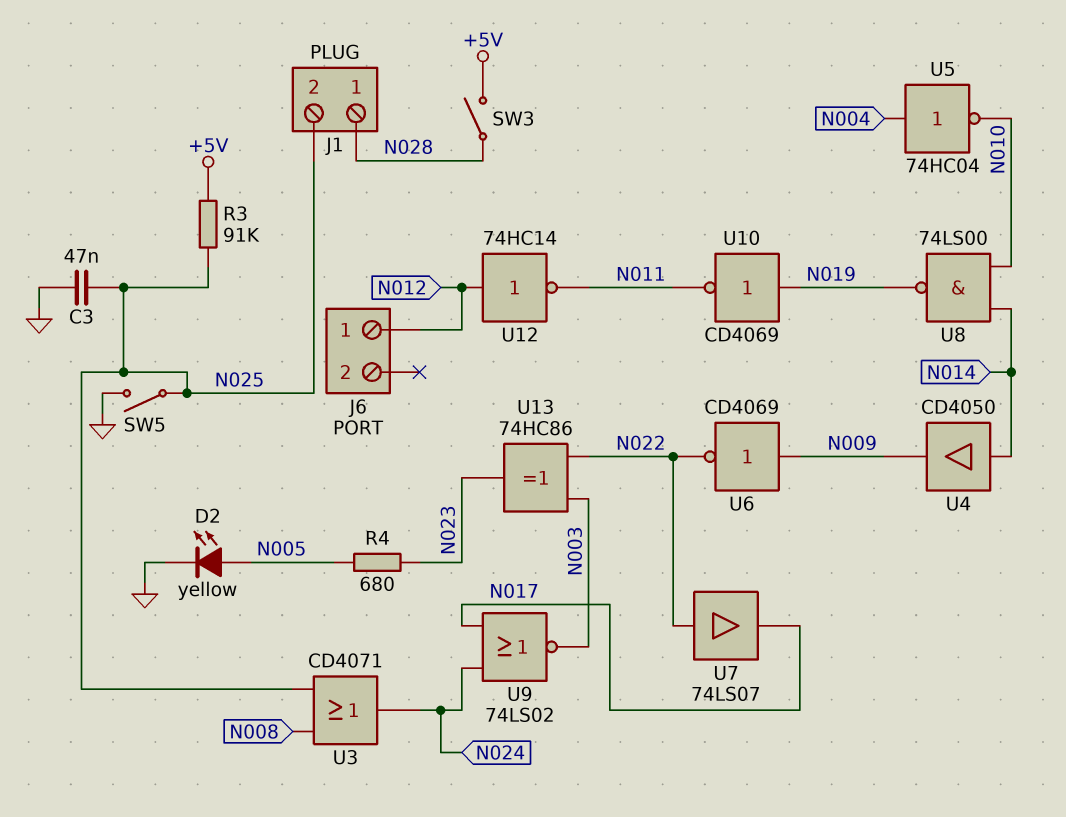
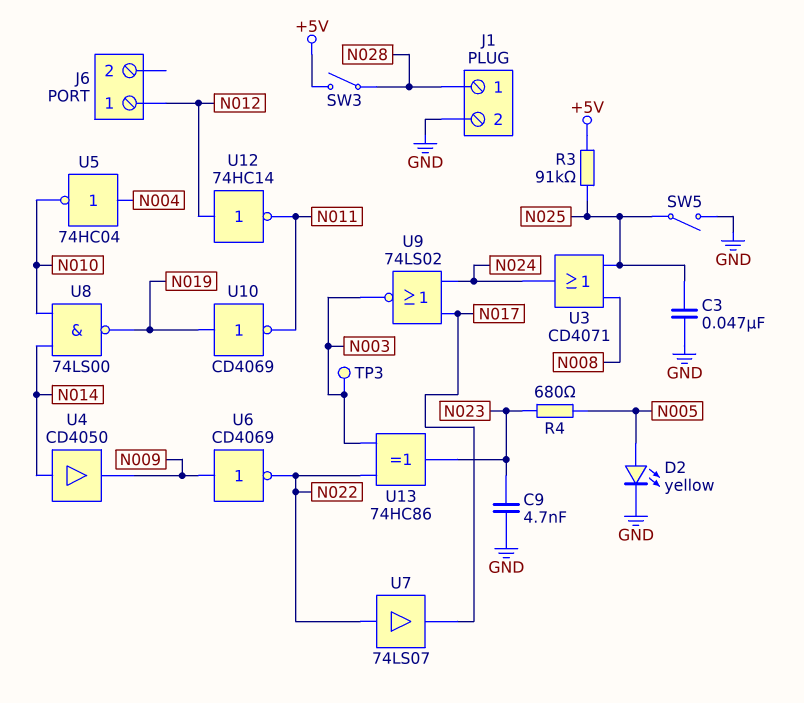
C9: none -> 4.7nF (GND, N023)
J1 pin 2: N025 -> GND
TP3: none -> test point (N003)

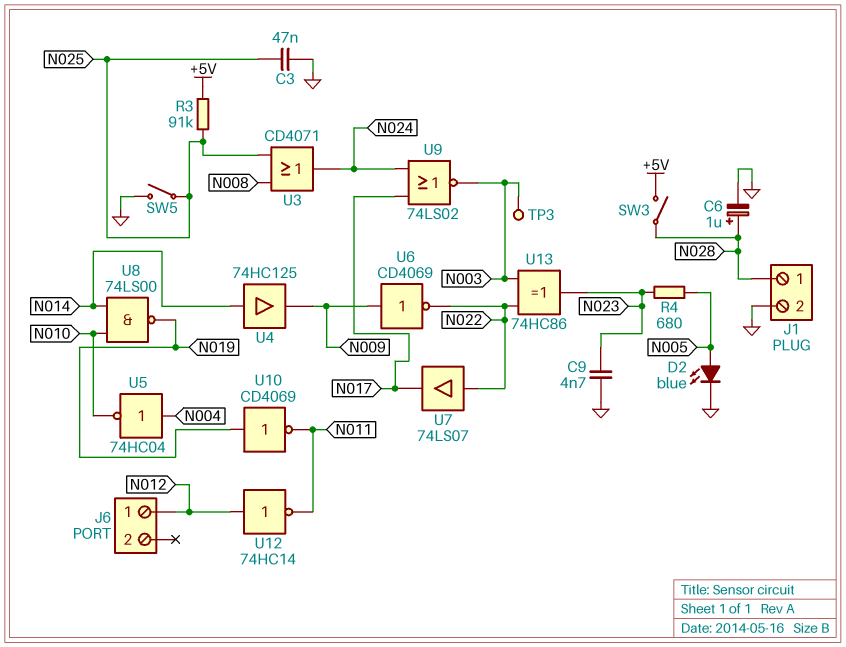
C6: none -> 1uF (plus N028, minus GND)
D2: LED yellow (A N005, K GND) -> LED blue (A N005, K GND)
U4: buffer CD4050 (in N014, out N009) -> buffer 74HC125 (in N014, out N009)

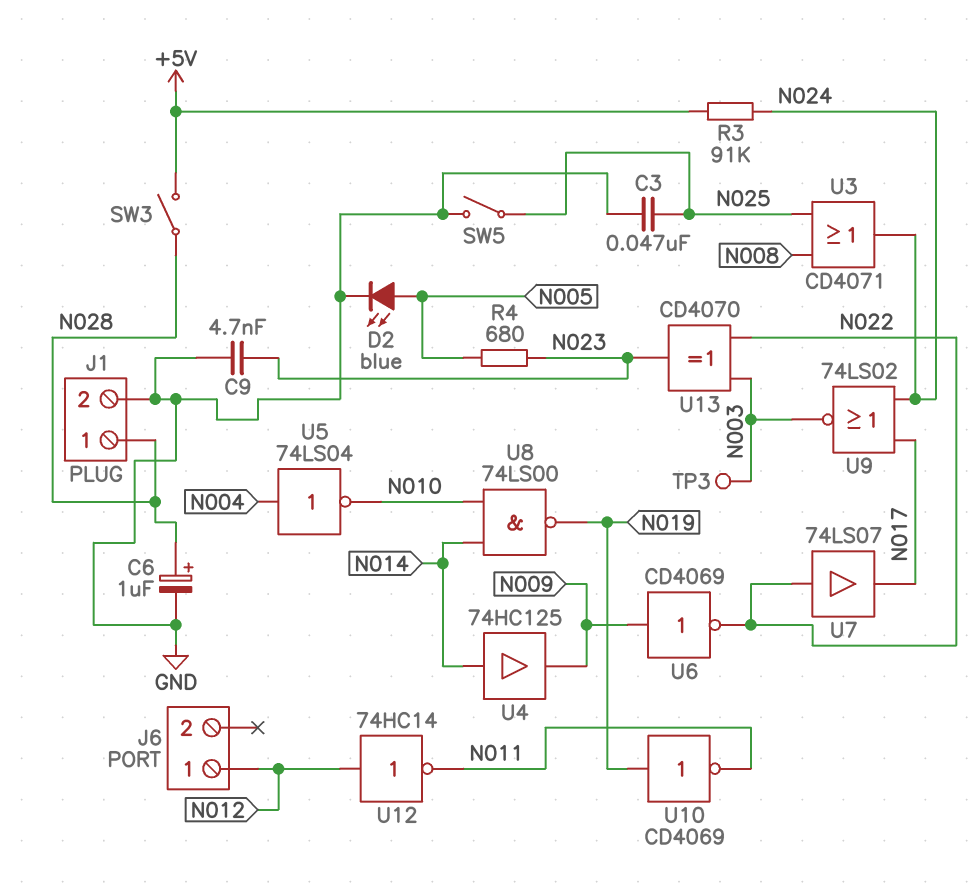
R3: 91k (+5V, N025) -> 91k (+5V, N024)
U5: NOT 74HC04 (in N004, out N010) -> NOT 74LS04 (in N004, out N010)
U13: XOR 74HC86 (in N003, in N022, out N023) -> XOR CD4070 (in N003, in N022, out N023)

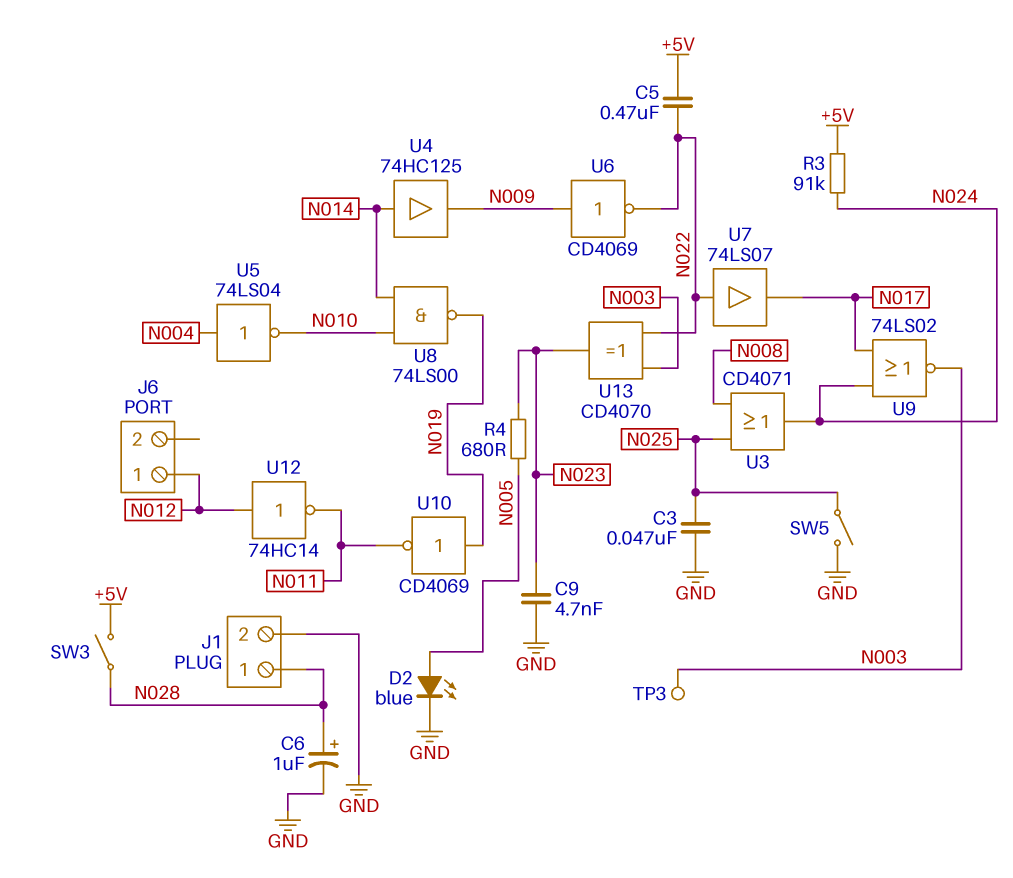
C5: none -> 470nF (+5V, N022)

